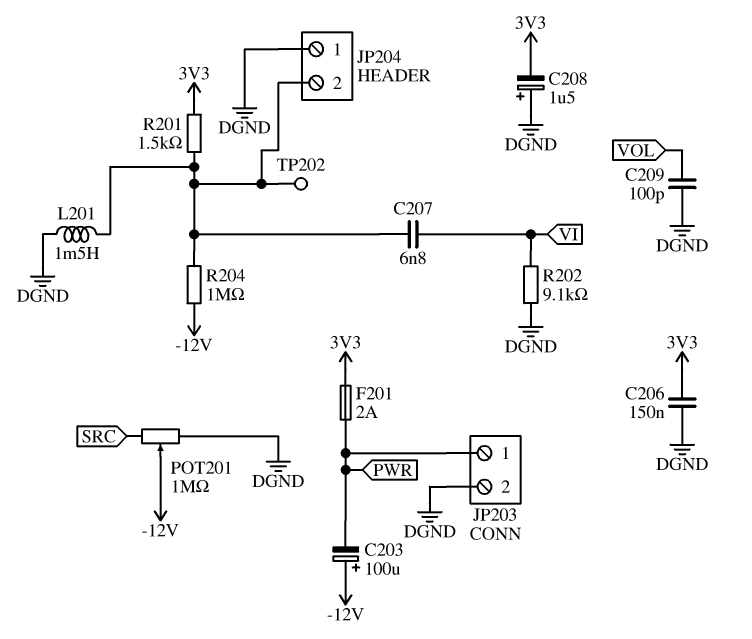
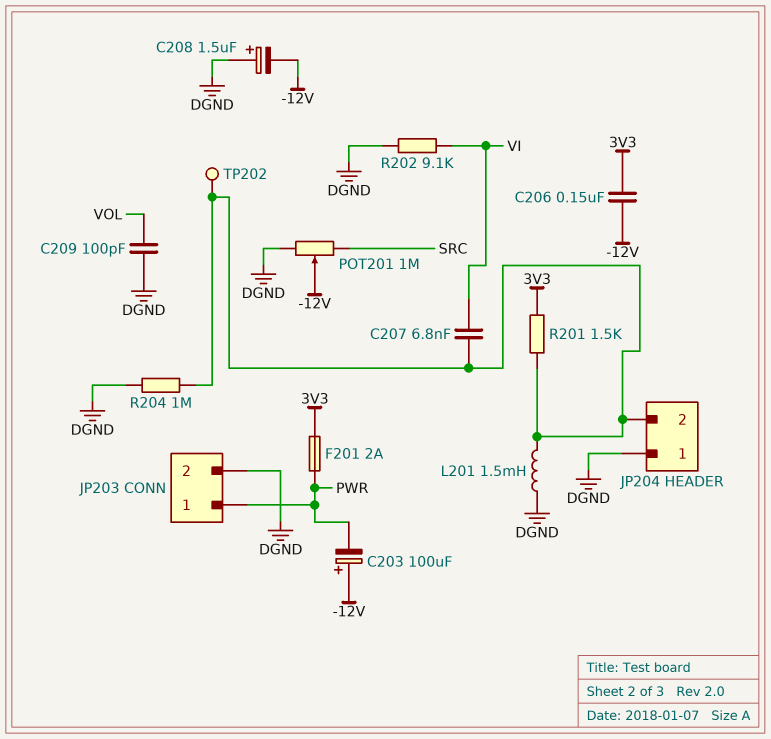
C206: 150nF (3V3, DGND) -> 150nF (-12V, 3V3)
C208: 1.5uF (plus DGND, minus 3V3) -> 1.5uF (plus DGND, minus -12V)
R204: 1M (-12V, JP204/2) -> 1M (DGND, JP204/2)

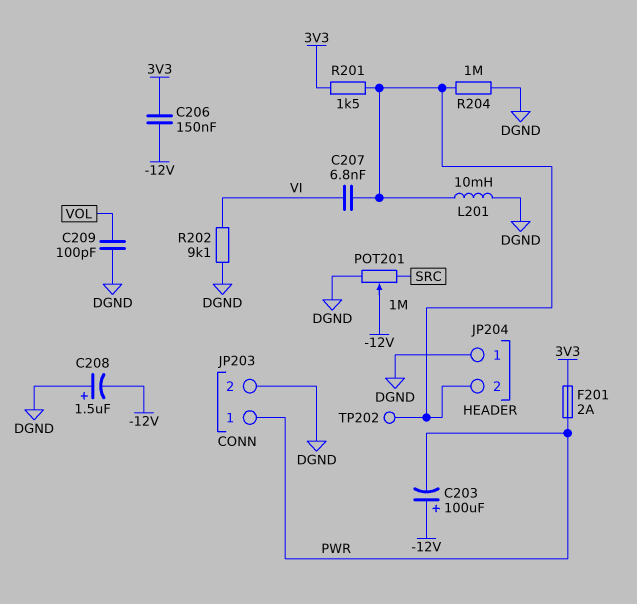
L201: 1.5mH (DGND, JP204/2) -> 10mH (DGND, JP204/2)

